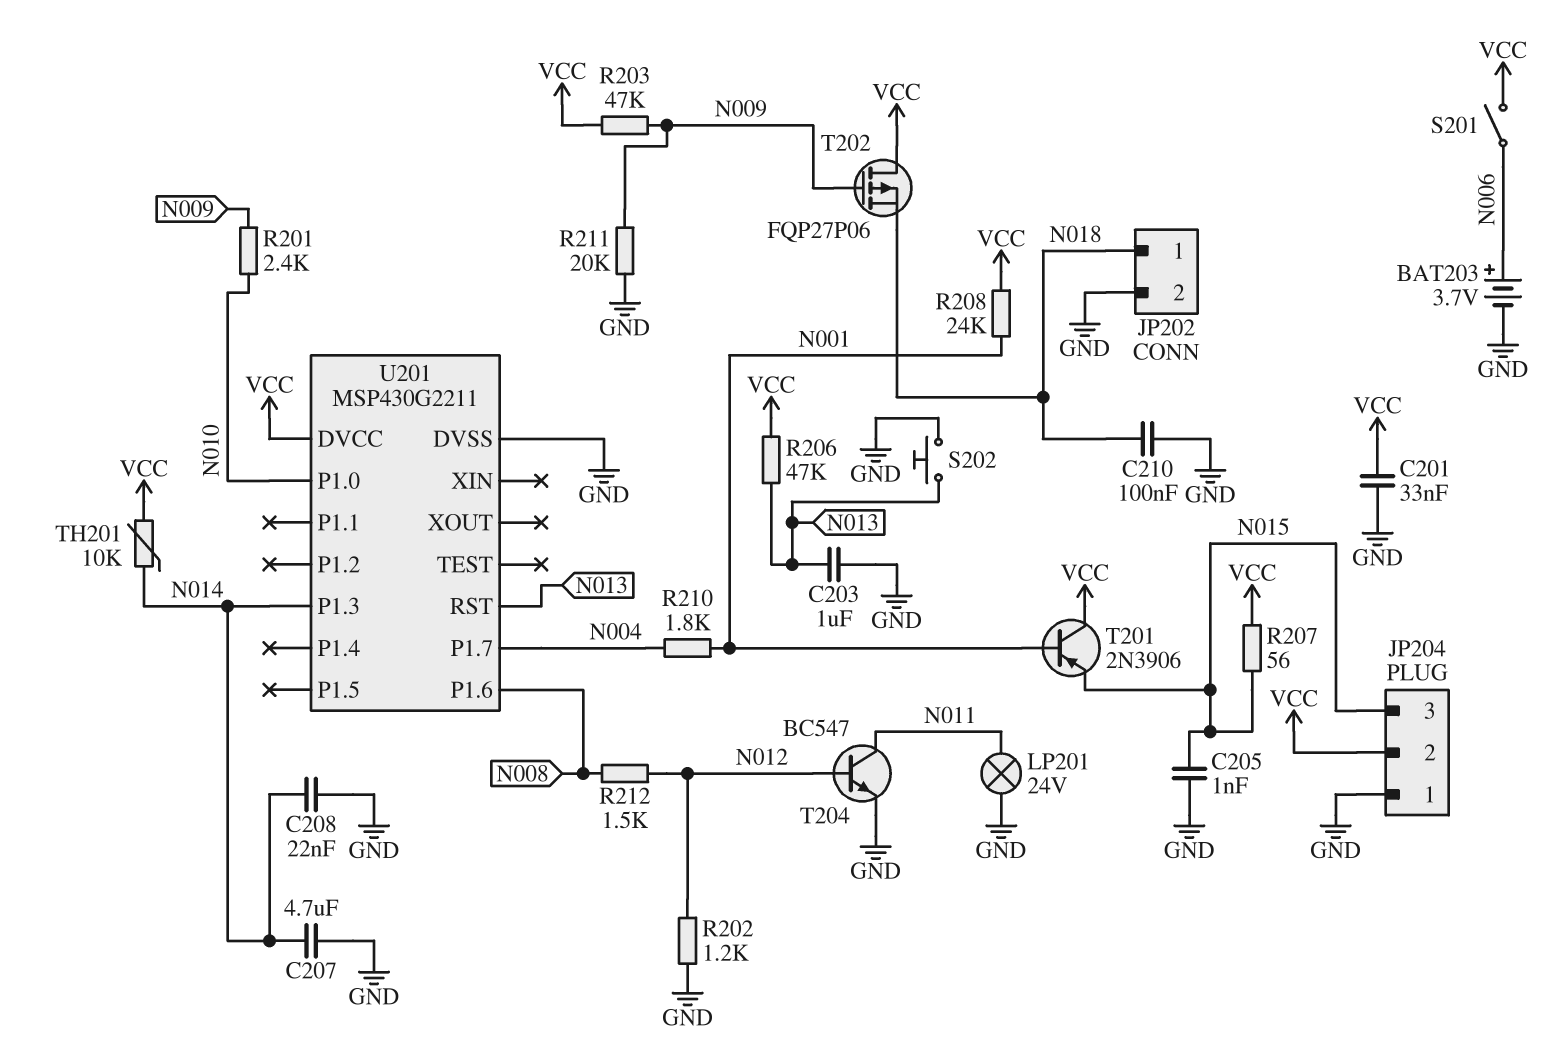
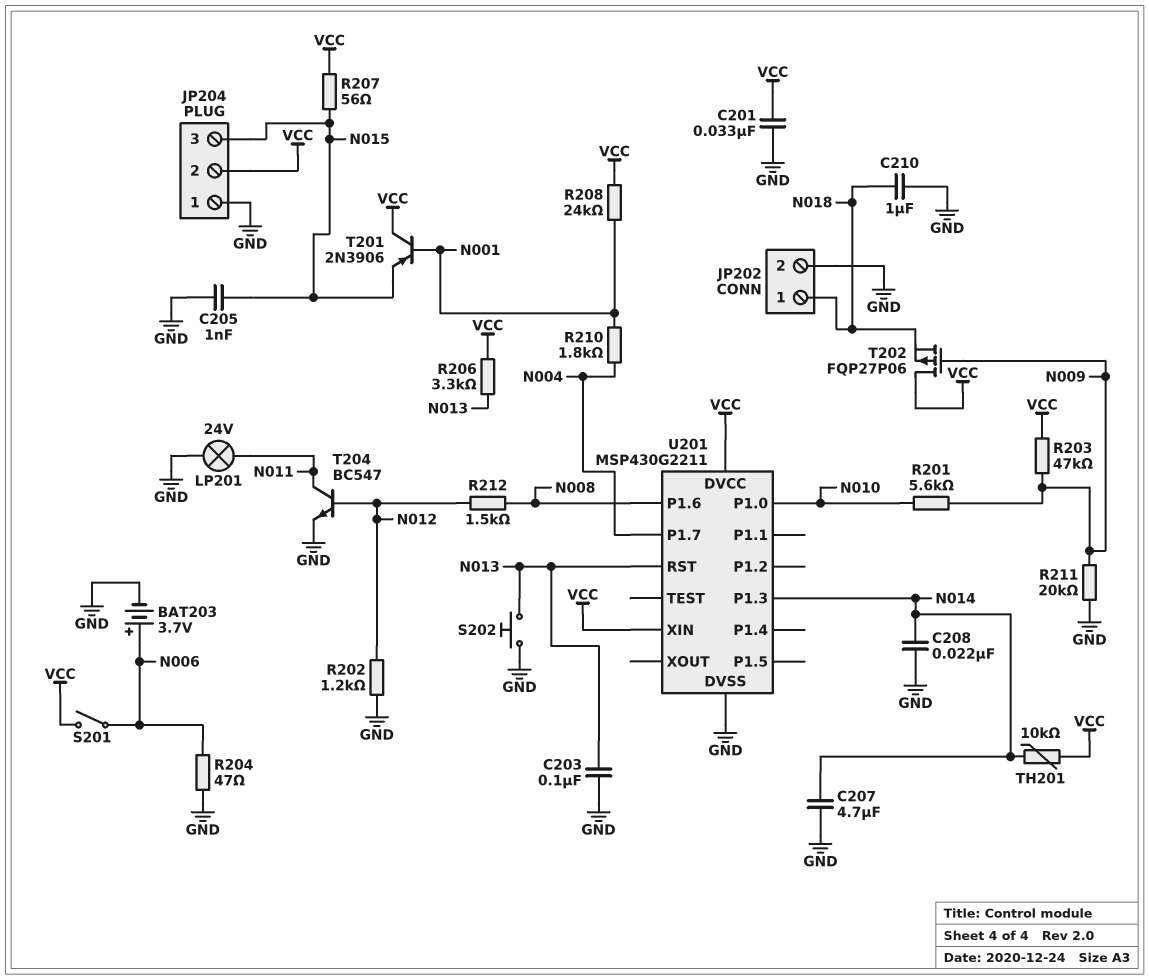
C203: 1uF (GND, N013) -> 100nF (GND, N013)
C210: 100nF (GND, N018) -> 1uF (GND, N018)
R201: 2.4k (N009, N010) -> 5.6k (N009, N010)
R204: none -> 47 (GND, N006)
R206: 47k (N013, VCC) -> 3.3k (N013, VCC)
U201 pin XIN: none -> VCC

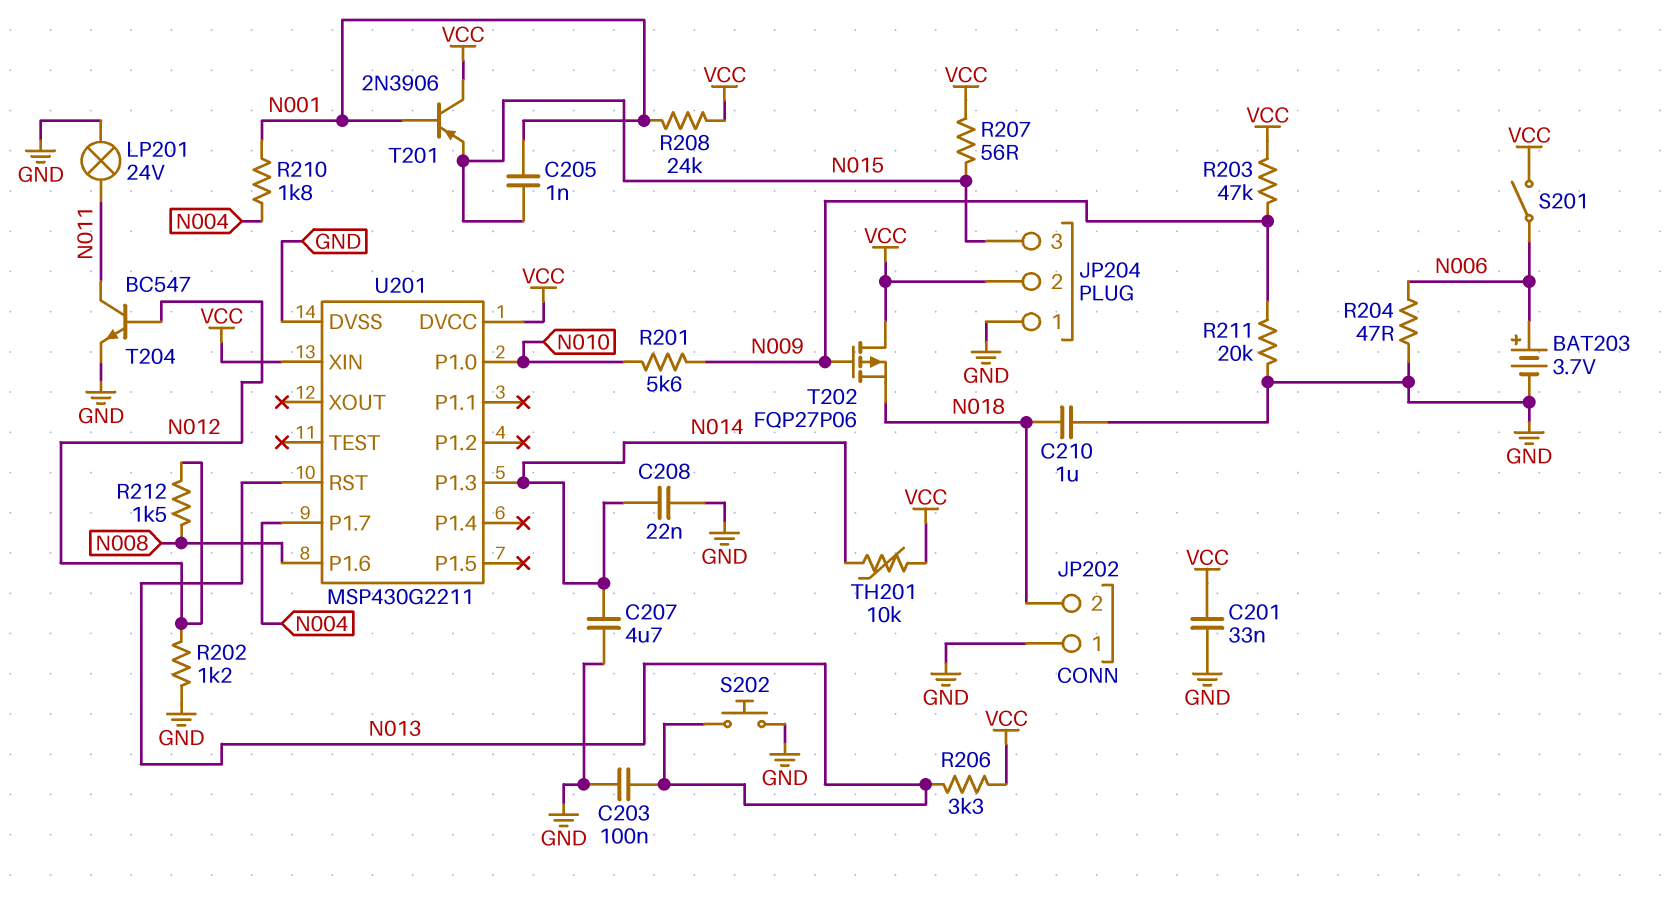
C205: 1nF (GND, N015) -> 1nF (N001, N015)
JP202 pin 1: N018 -> GND
JP202 pin 2: GND -> N018

